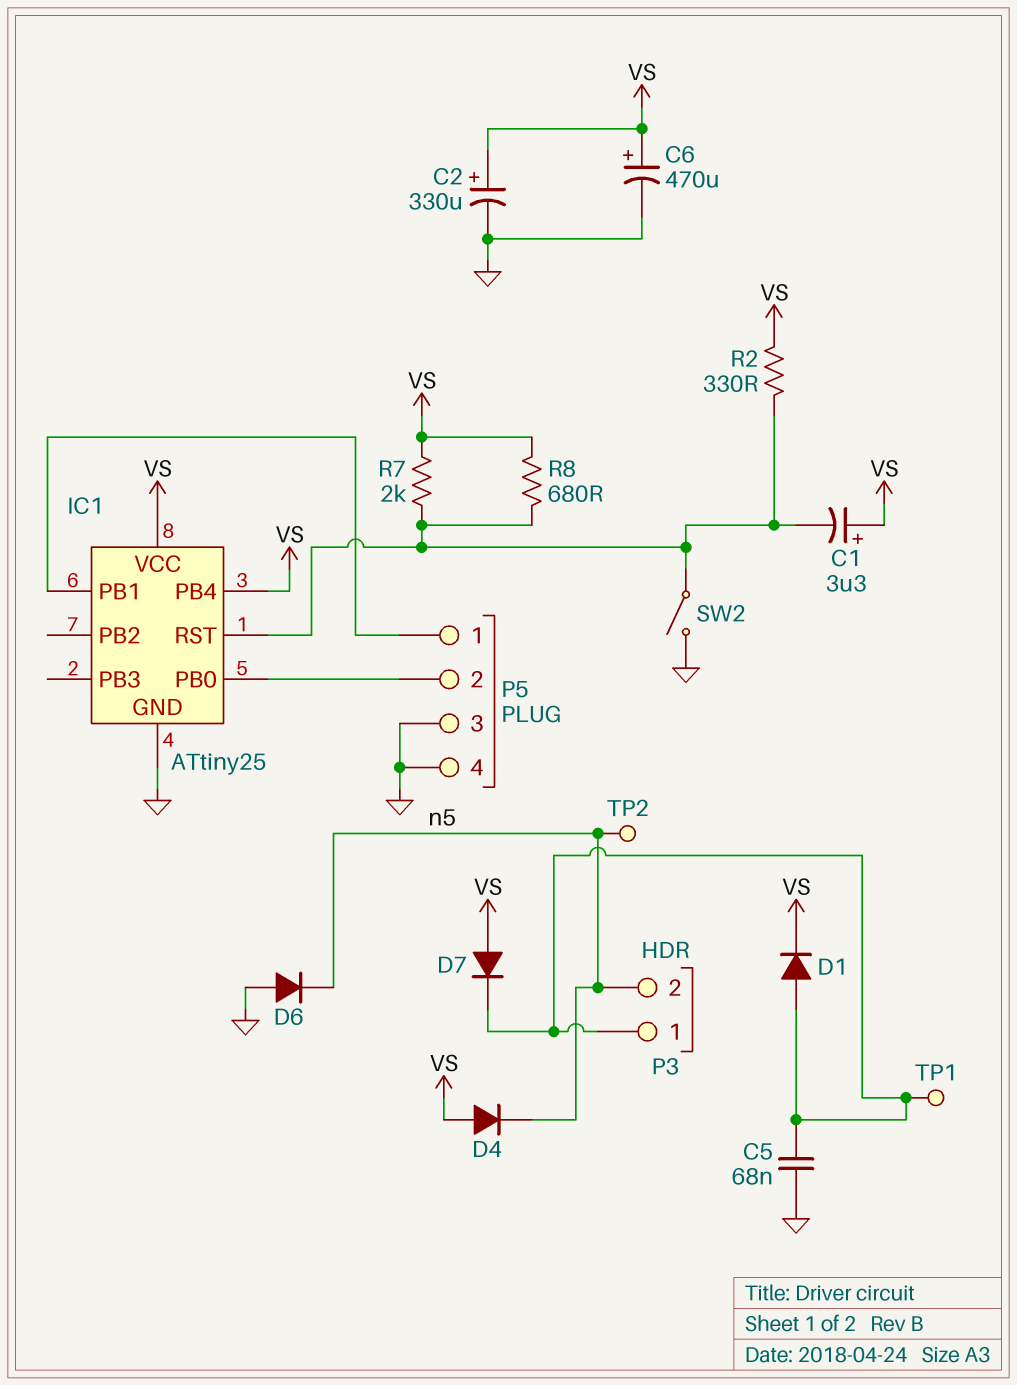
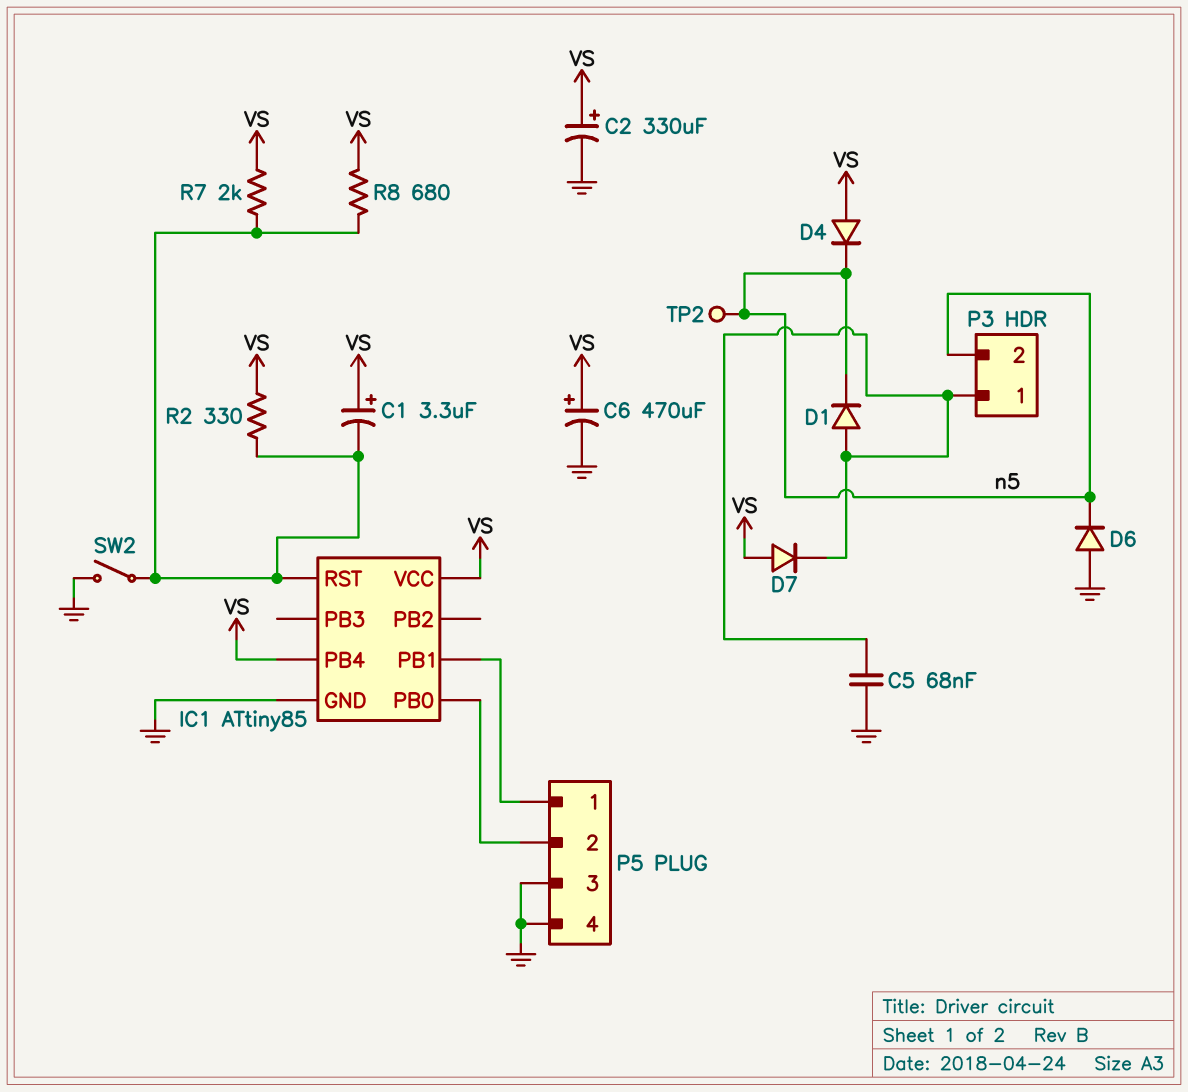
D1: diode (A P3/1, K VS) -> diode (A P3/1, K n5)
IC1: ATtiny25 -> ATtiny85
TP1: test point (P3/1) -> none

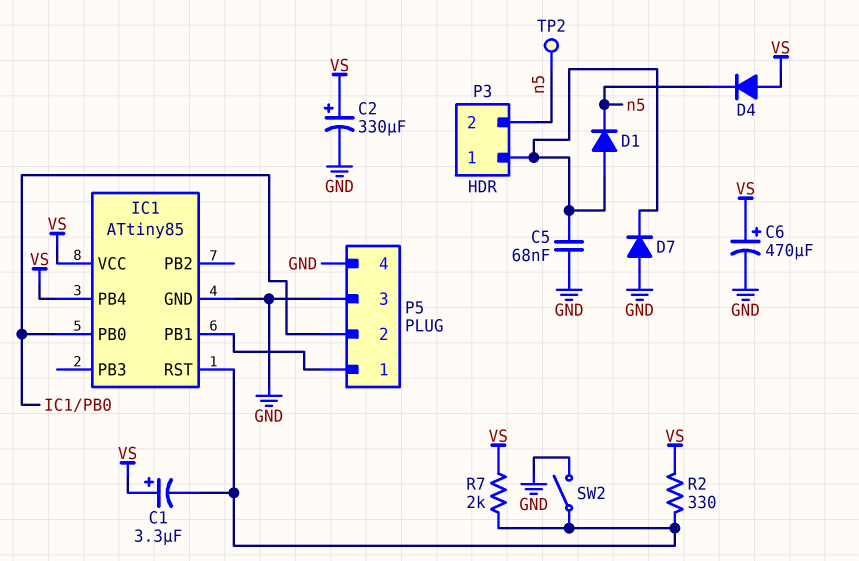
D6: diode (A GND, K n5) -> none
D7: diode (A VS, K P3/1) -> diode (A GND, K P3/1)
R8: 680 (IC1/RST, VS) -> none

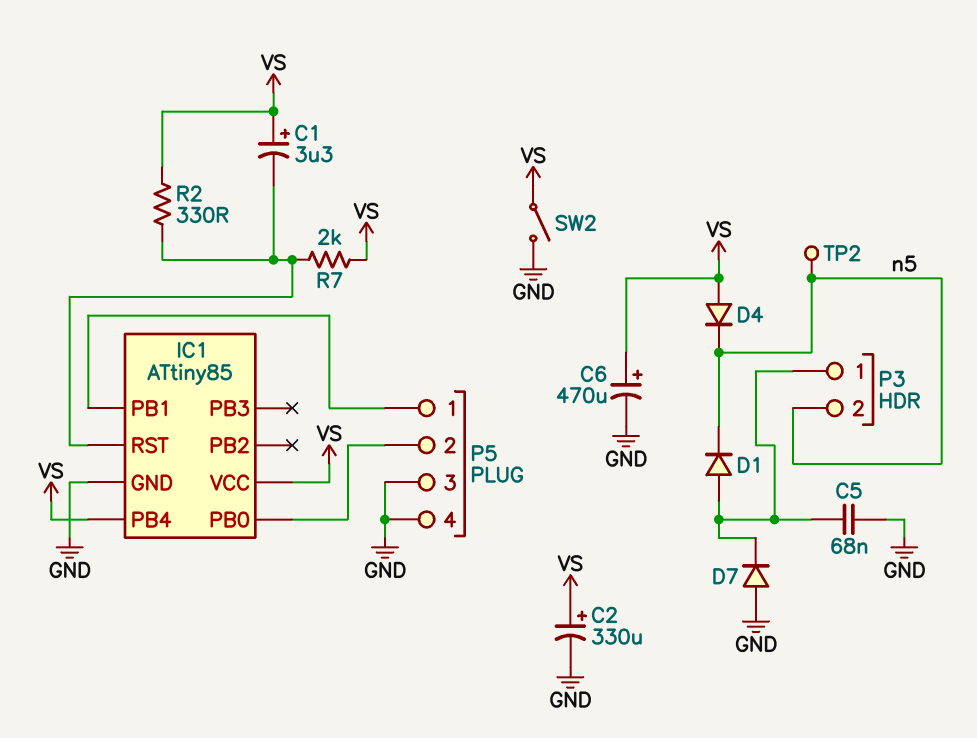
SW2: switch (GND, IC1/RST) -> switch (GND, VS)

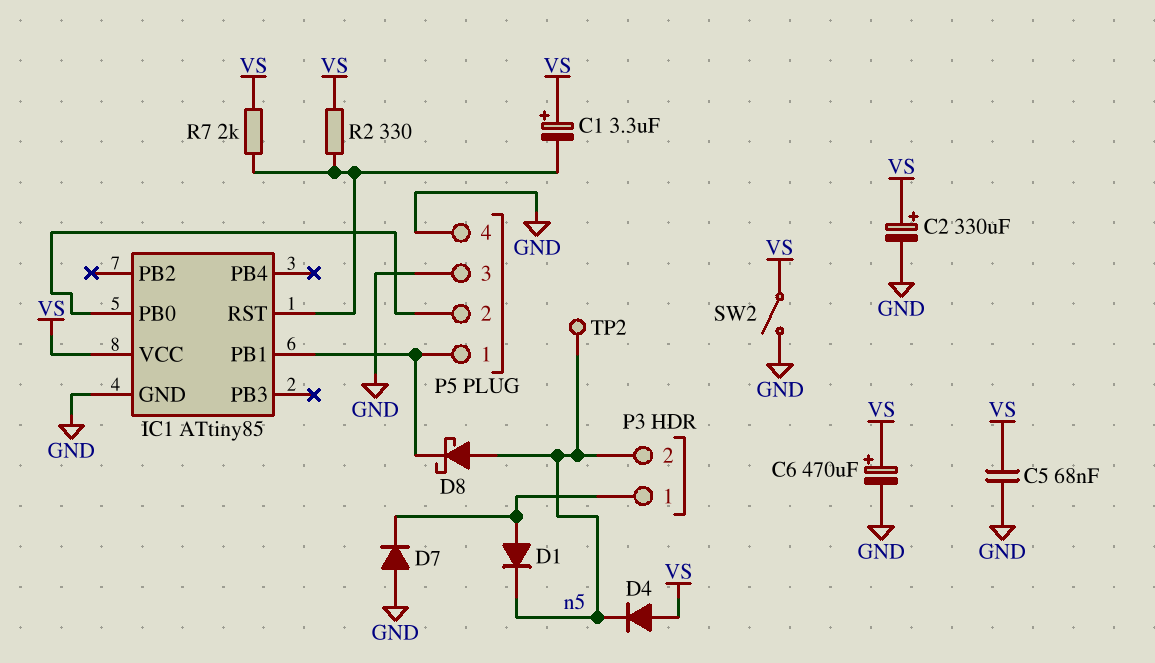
C5: 68nF (GND, P3/1) -> 68nF (GND, VS)
D8: none -> schottky (A n5, K IC1/PB1)
IC1 pin PB4: VS -> none

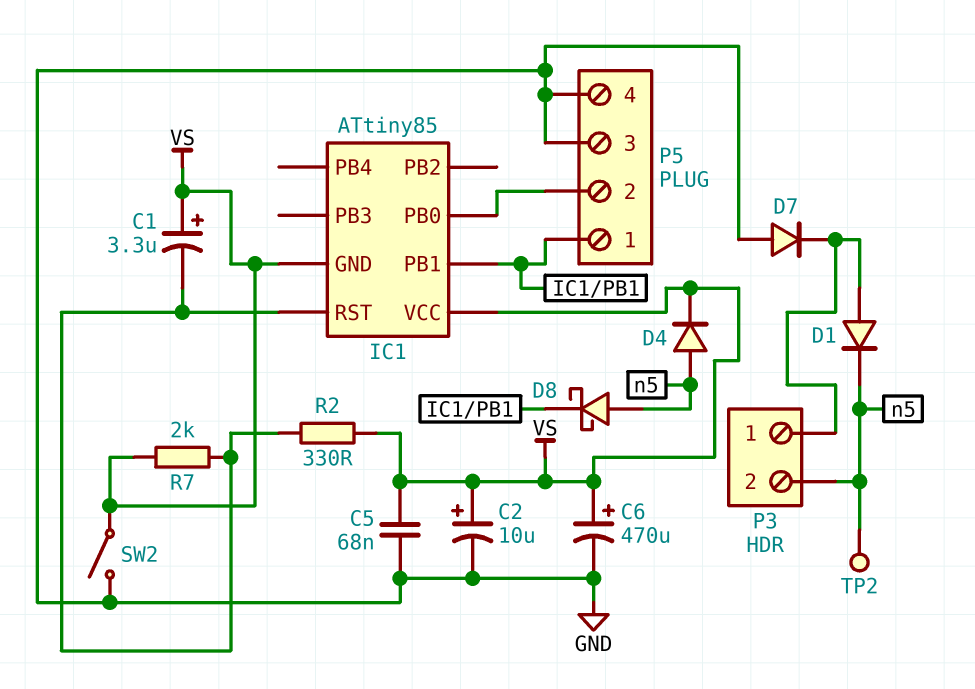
C2: 330uF (plus VS, minus GND) -> 10uF (plus VS, minus GND)
D4: diode (A VS, K n5) -> diode (A n5, K VS)
IC1 pin GND: GND -> VS

